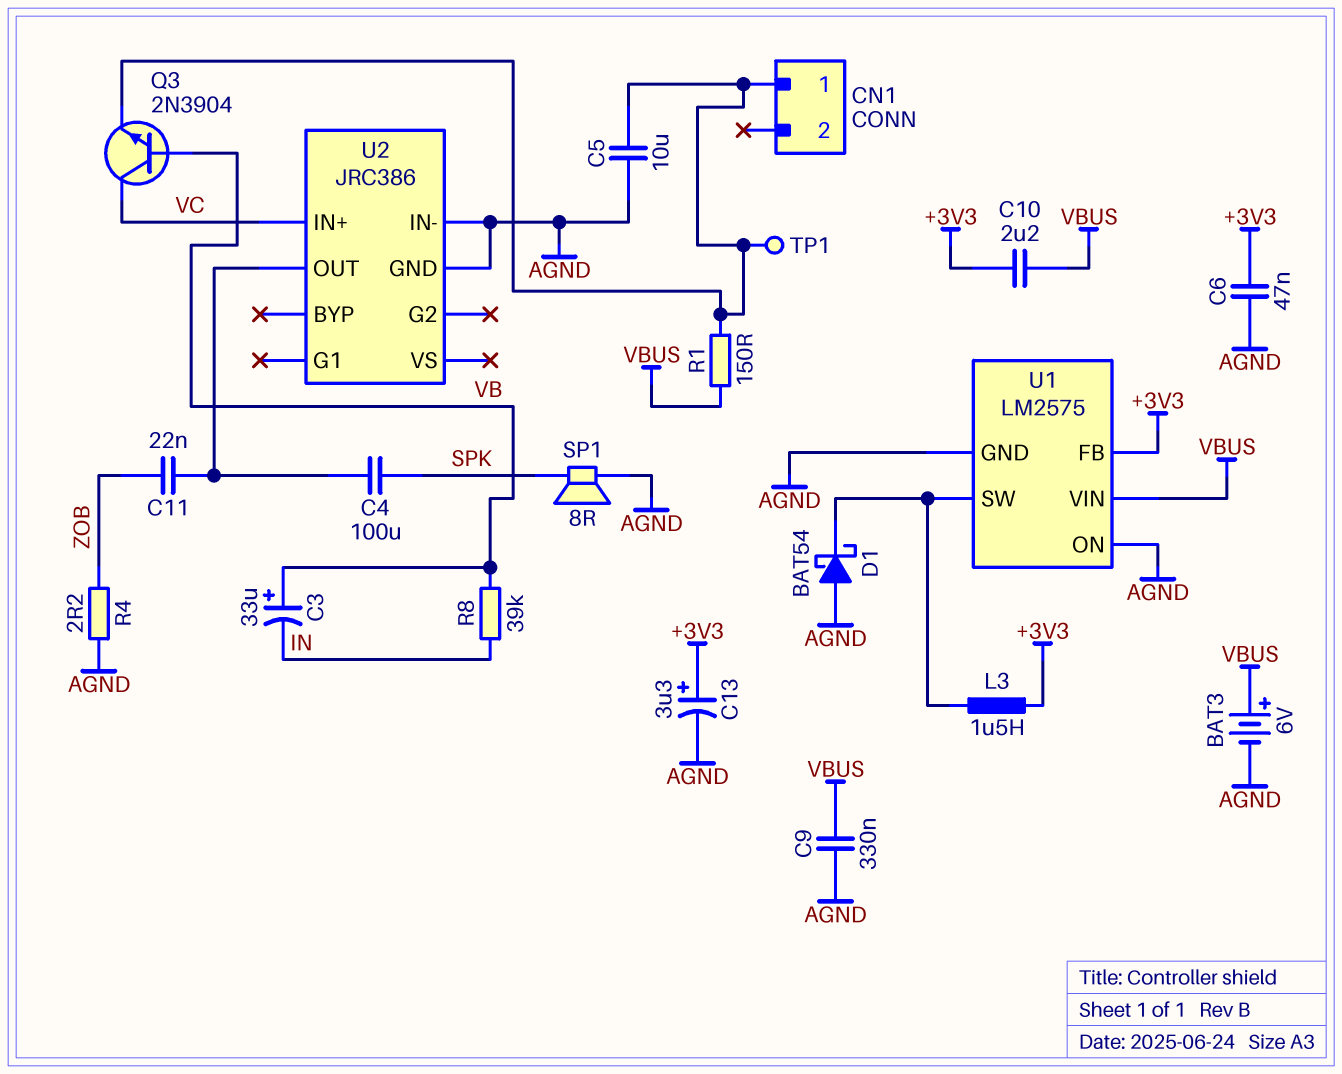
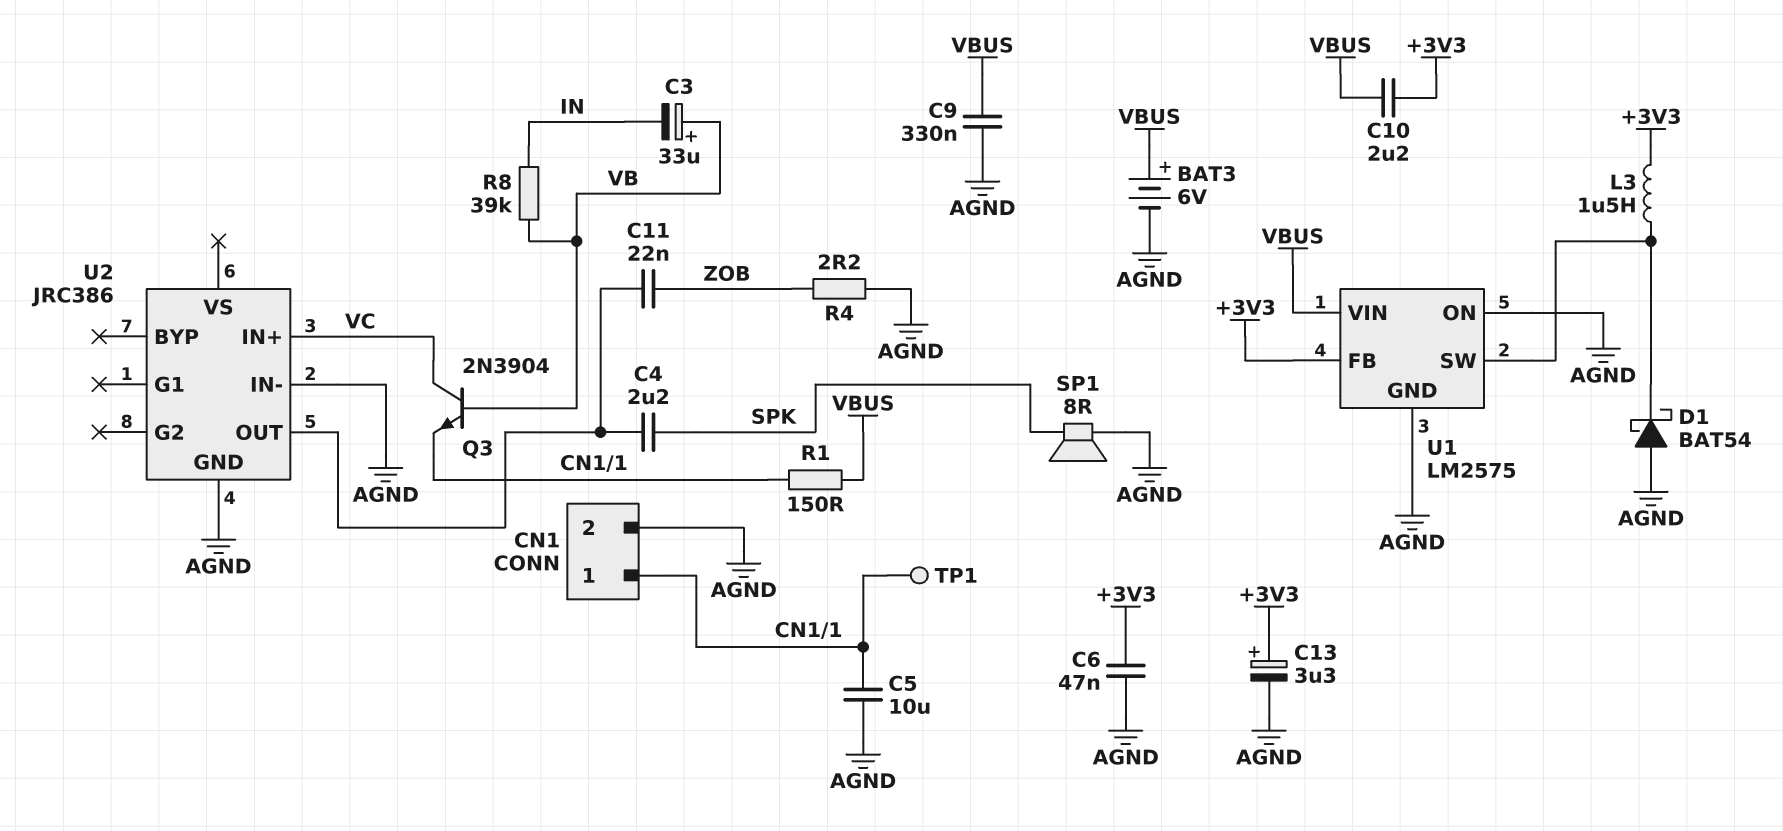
C4: 100uF (SPK, U2/OUT) -> 2.2uF (SPK, U2/OUT)
CN1 pin 2: none -> AGND

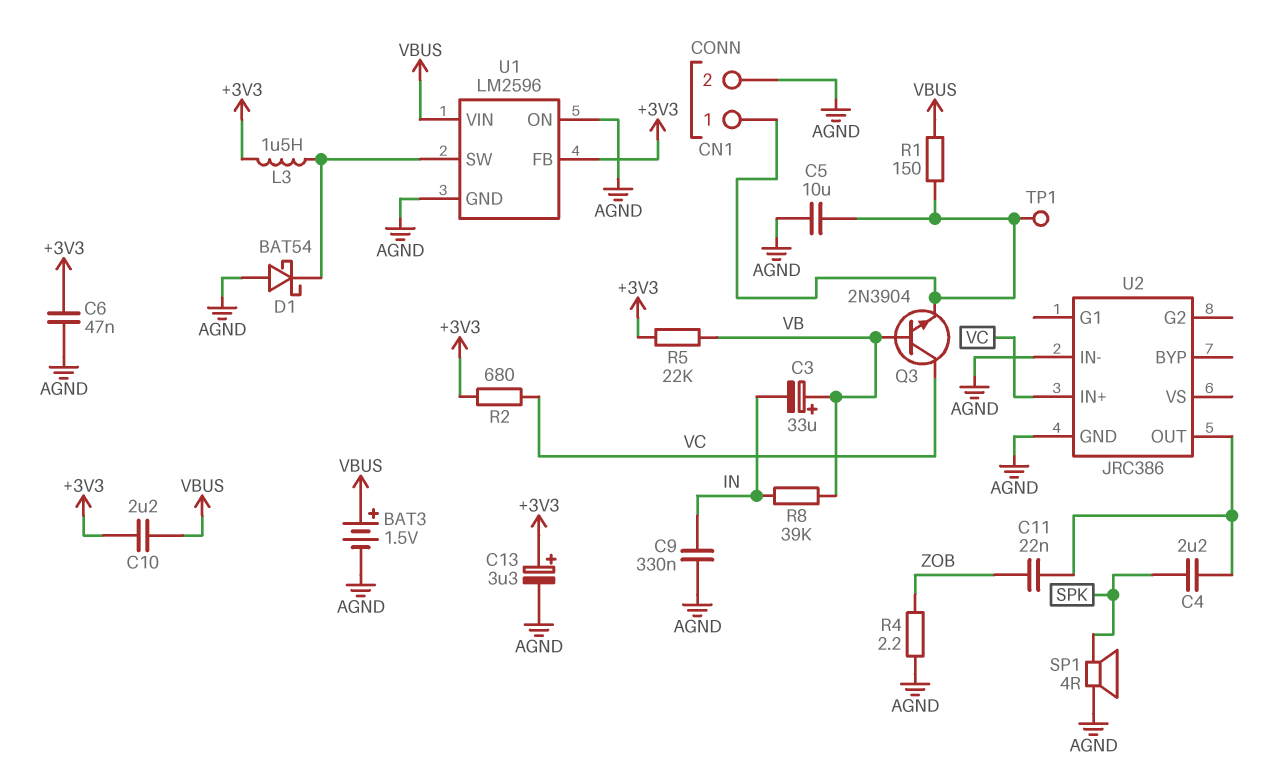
BAT3: 6V (plus VBUS, minus AGND) -> 1.5V (plus VBUS, minus AGND)
C9: 330nF (AGND, VBUS) -> 330nF (AGND, IN)
R2: none -> 680 (+3V3, VC)
R5: none -> 22k (+3V3, VB)
SP1: speaker 8R (AGND, SPK) -> speaker 4R (AGND, SPK)
U1: LM2575 -> LM2596

